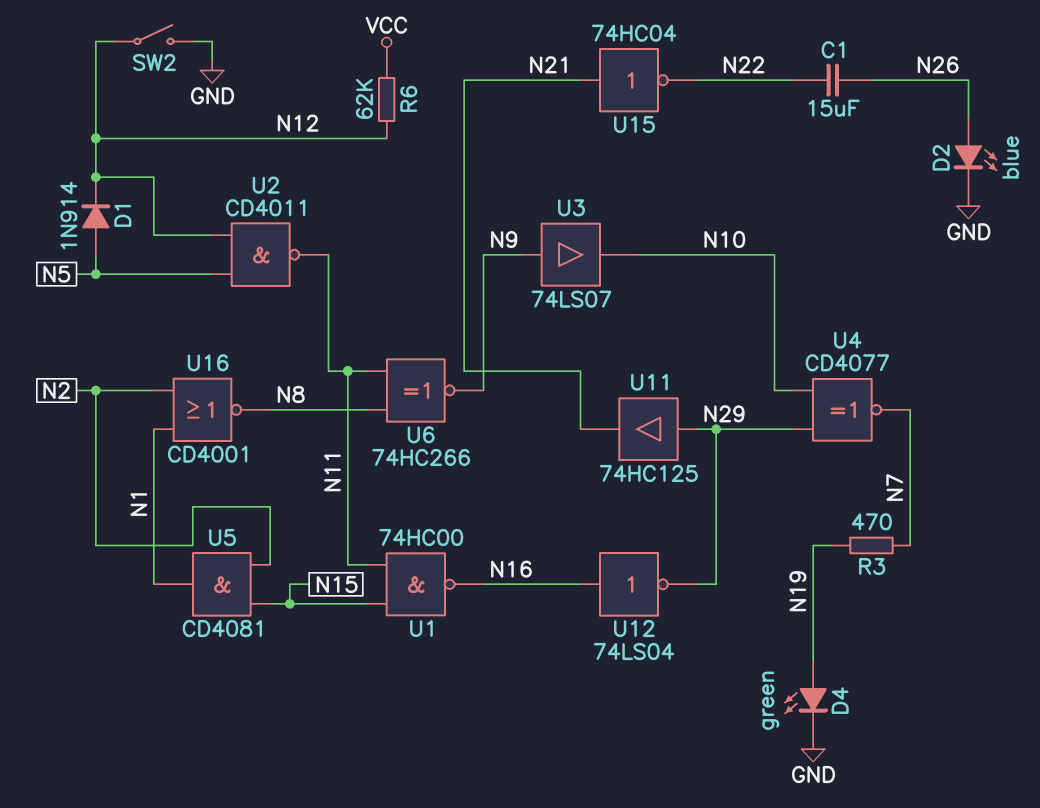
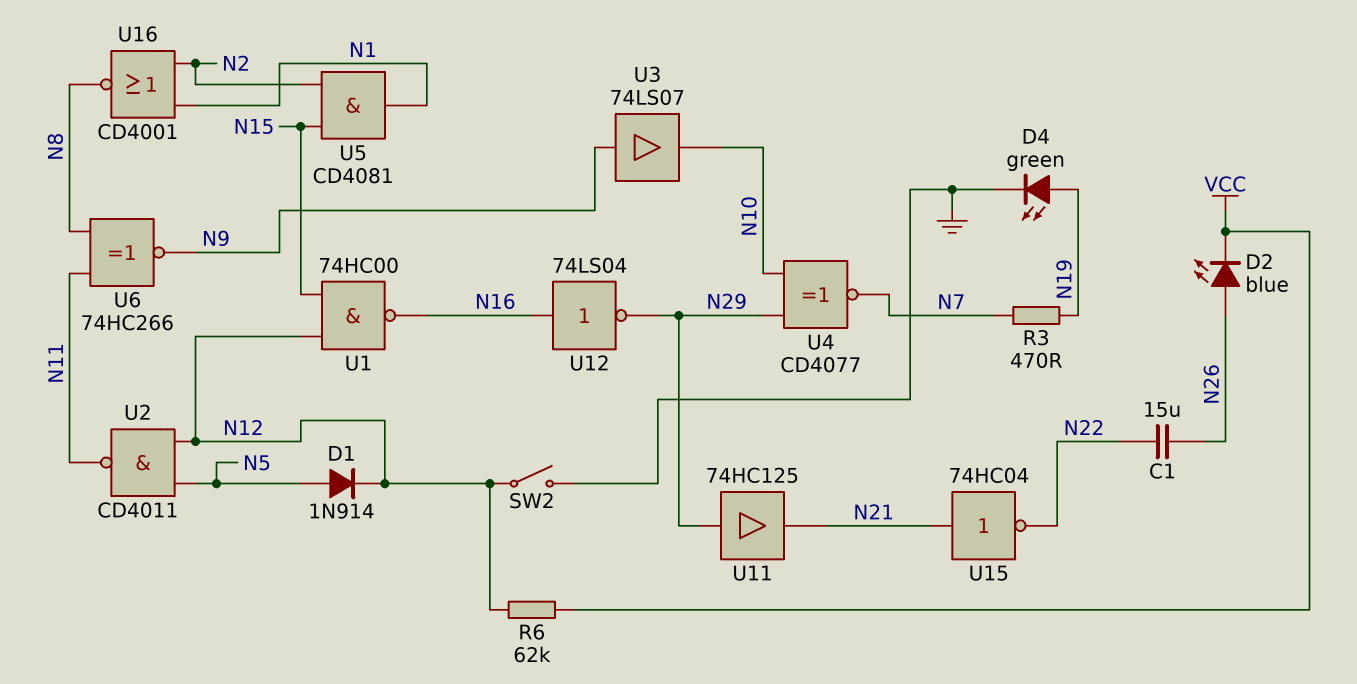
D2: LED blue (A N26, K GND) -> LED blue (A N26, K VCC)
U1: NAND 74HC00 (in N11, in N15, out N16) -> NAND 74HC00 (in N12, in N15, out N16)

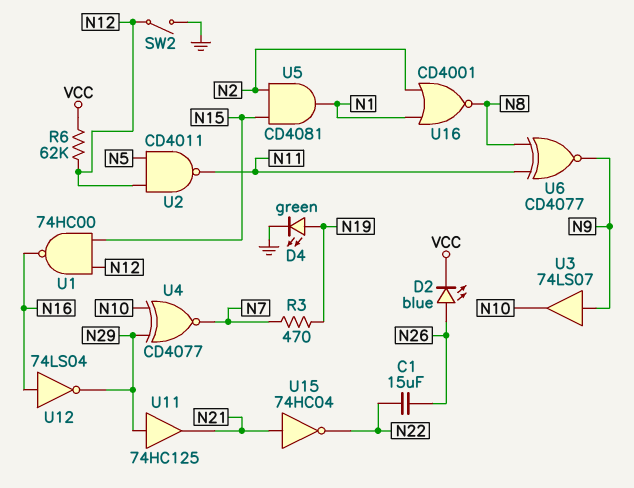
D1: diode 1N914 (A N5, K N12) -> none
U6: XNOR 74HC266 (in N8, in N11, out N9) -> XNOR CD4077 (in N8, in N11, out N9)

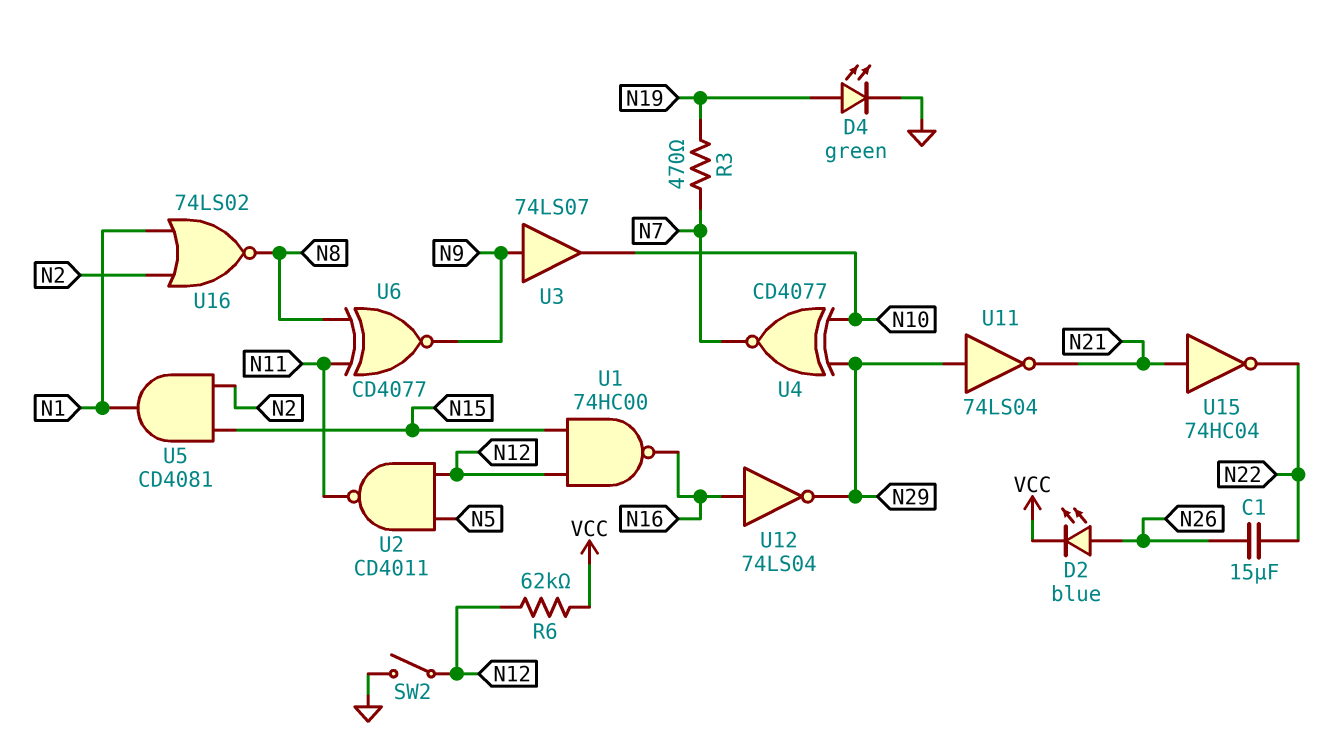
U11: buffer 74HC125 (in N29, out N21) -> NOT 74LS04 (in N29, out N21)
U16: NOR CD4001 (in N1, in N2, out N8) -> NOR 74LS02 (in N1, in N2, out N8)

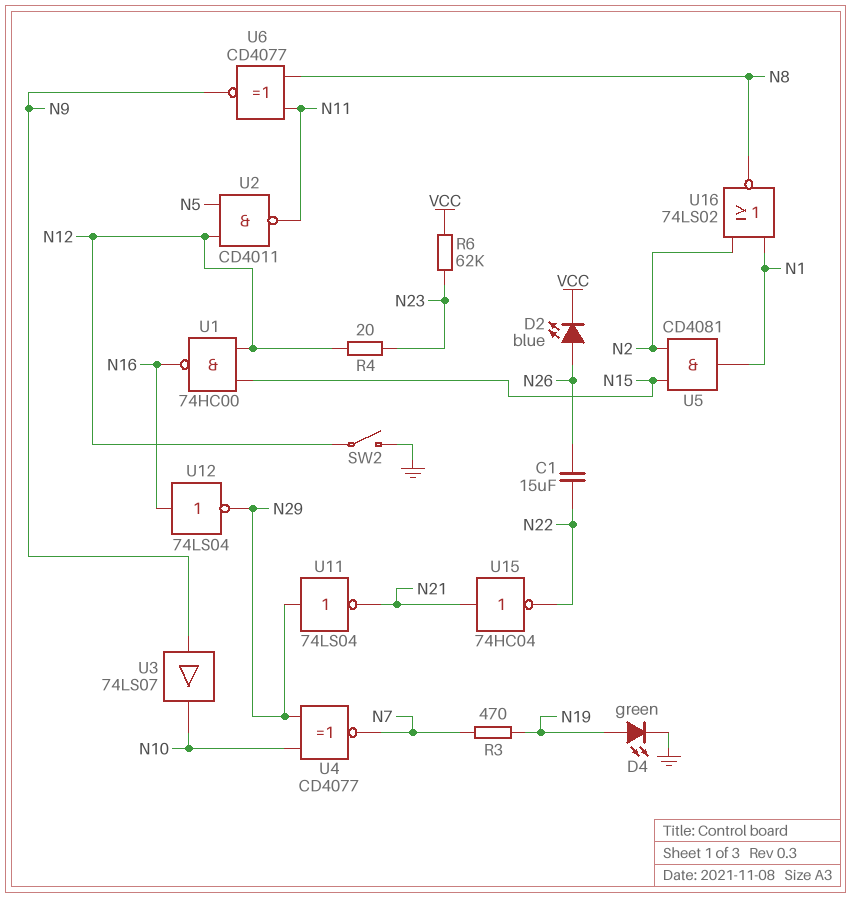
R4: none -> 20 (N12, N23)
R6: 62k (N12, VCC) -> 62k (N23, VCC)

